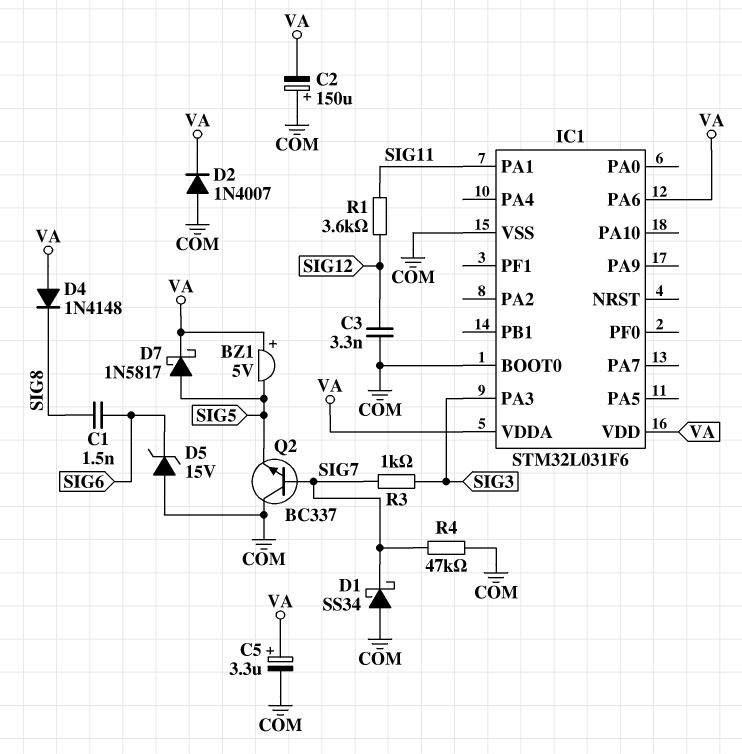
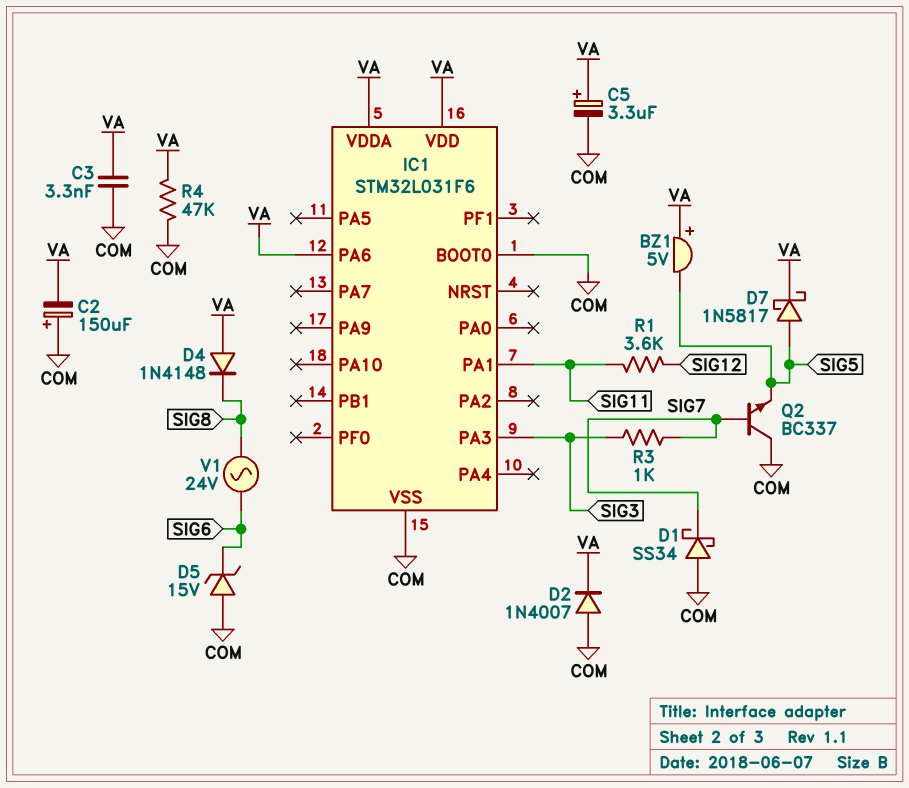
C1: 1.5nF (SIG6, SIG8) -> none
C3: 3.3nF (COM, SIG12) -> 3.3nF (COM, VA)
R4: 47k (COM, SIG7) -> 47k (COM, VA)
V1: none -> AC 24V (SIG6, SIG8)

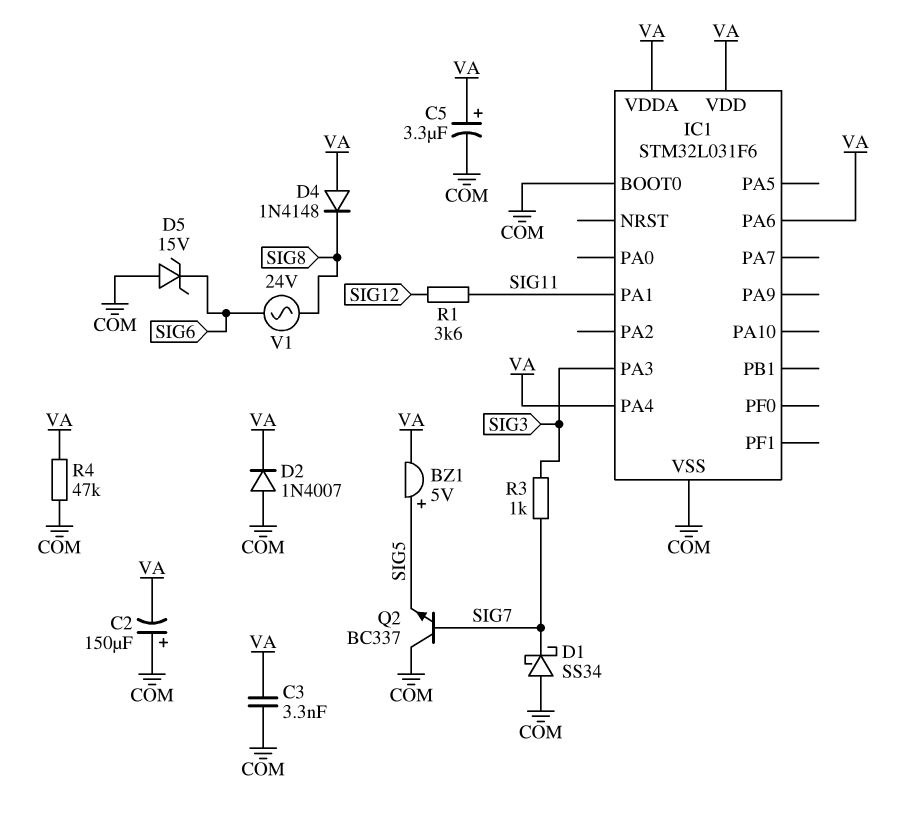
BZ1: buzzer 5V (plus VA, minus SIG5) -> buzzer 5V (plus SIG5, minus VA)
D7: schottky 1N5817 (A SIG5, K VA) -> none
IC1 pin PA4: none -> VA

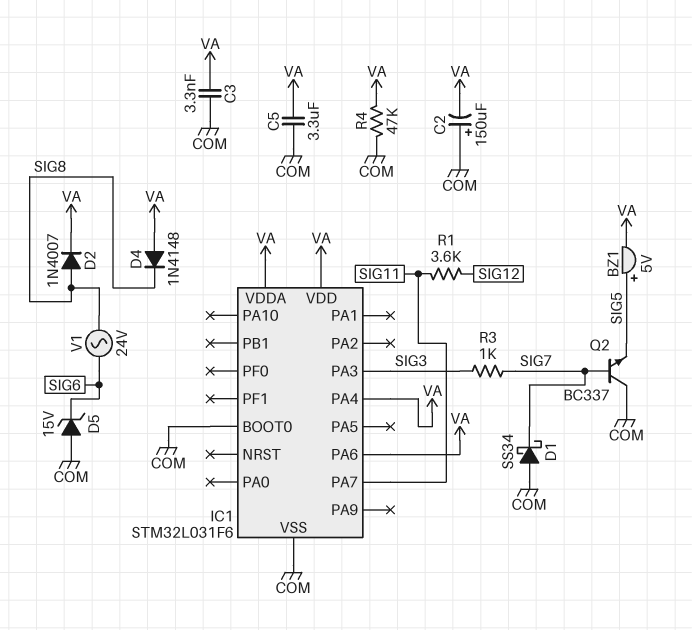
C5: 3.3uF (plus VA, minus COM) -> 3.3uF (COM, VA)
D2: diode 1N4007 (A COM, K VA) -> diode 1N4007 (A SIG8, K VA)
IC1 pin PA1: SIG11 -> none
IC1 pin PA7: none -> SIG11

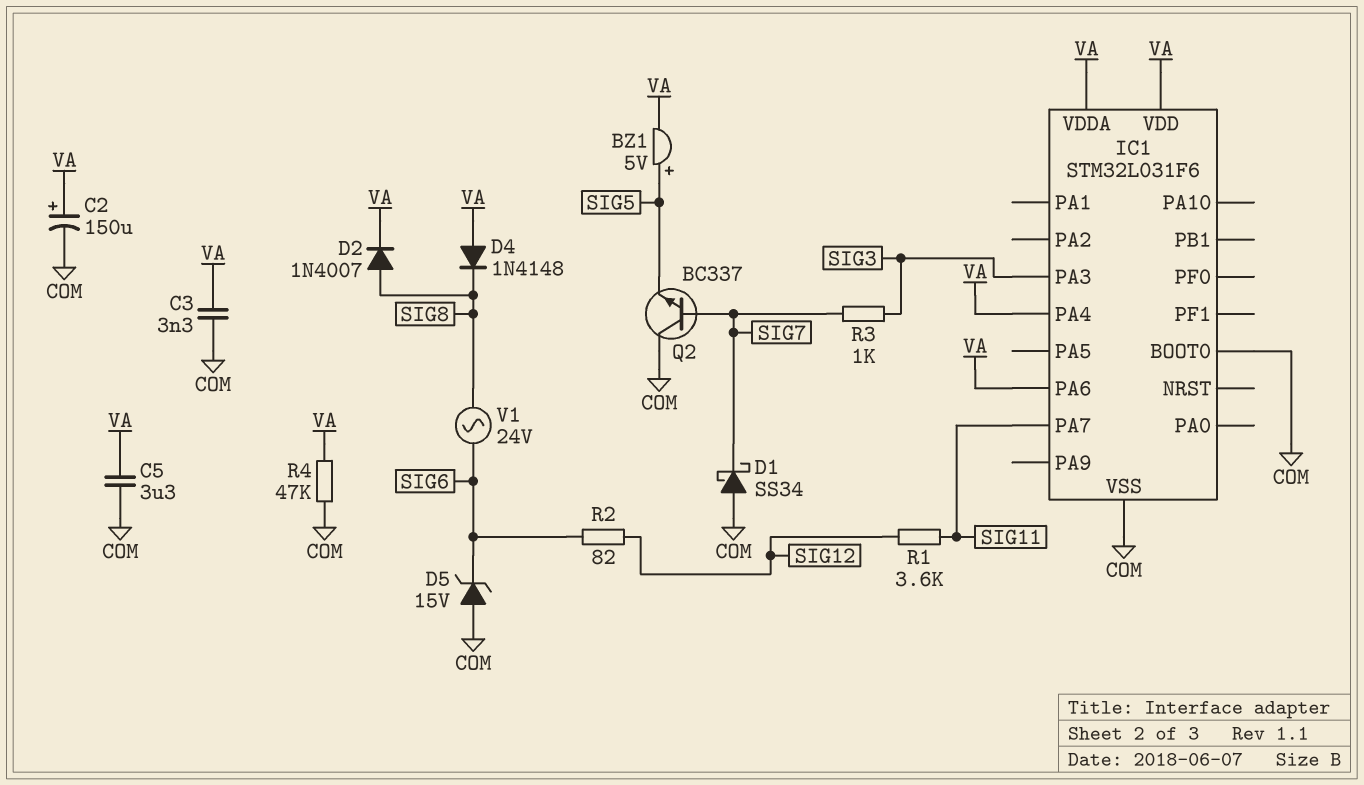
C2: 150uF (plus COM, minus VA) -> 150uF (plus VA, minus COM)
R2: none -> 82 (SIG6, SIG12)

